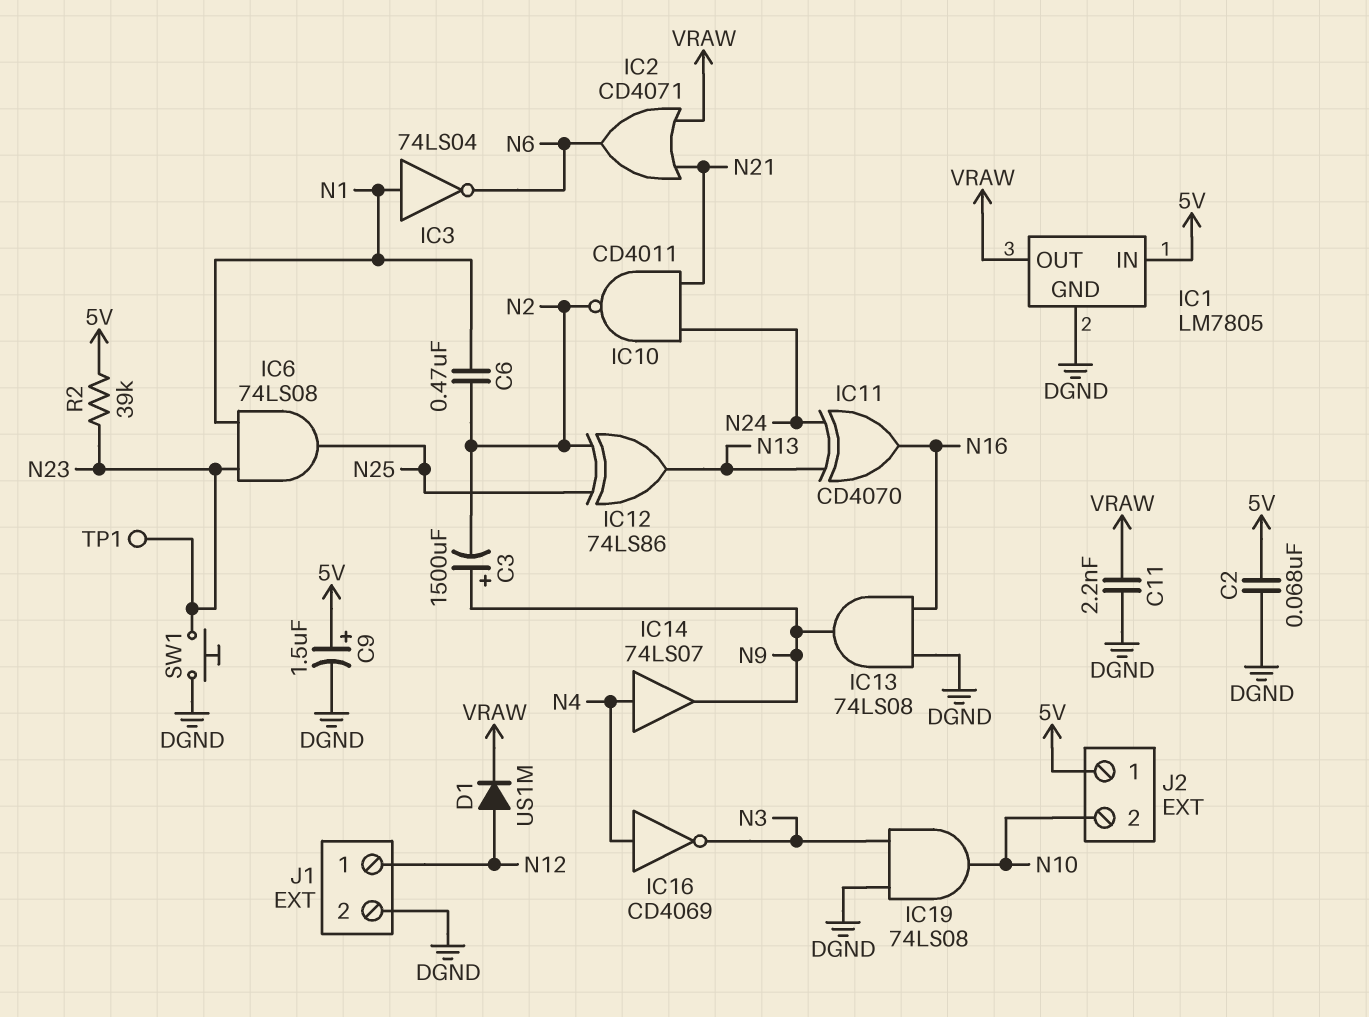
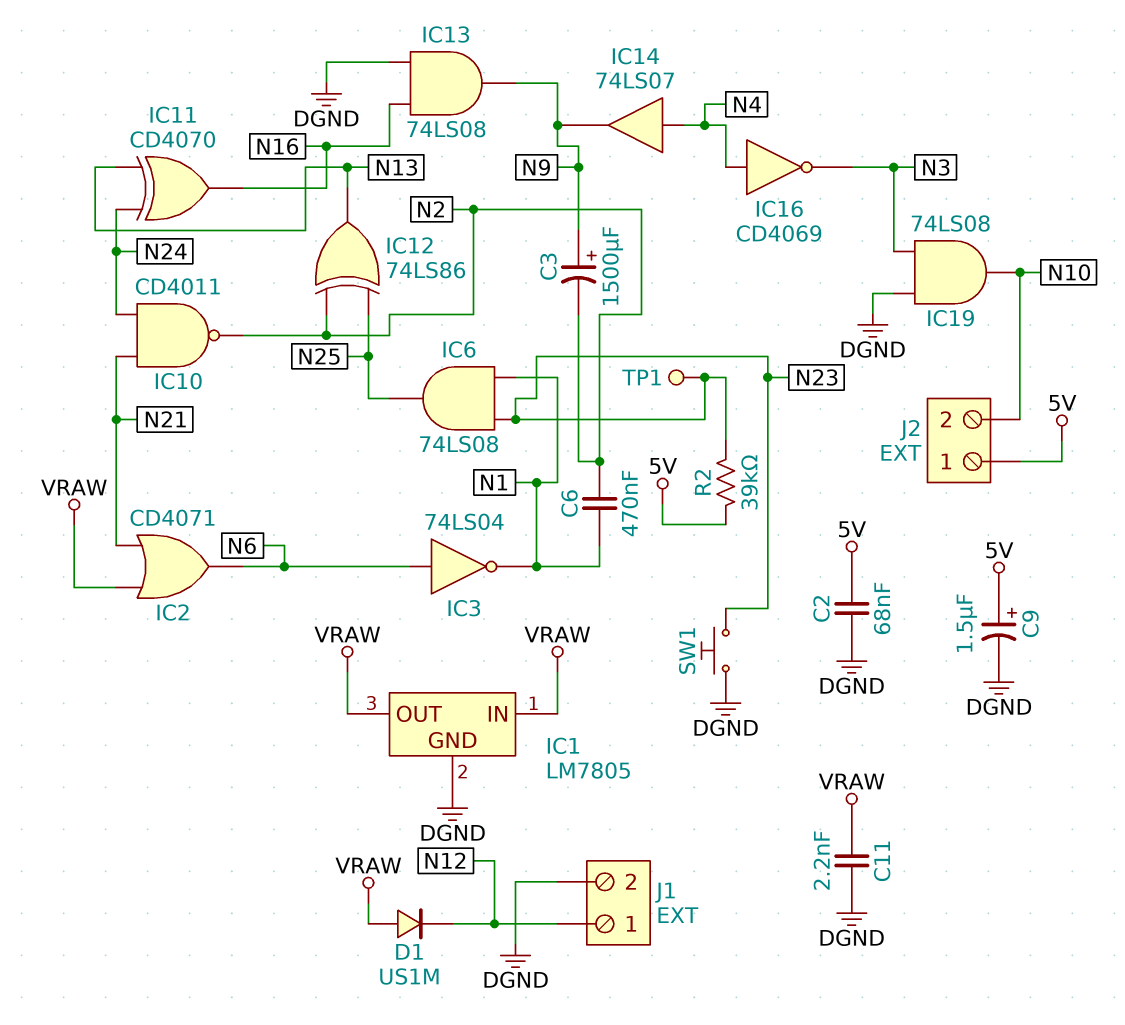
D1: diode US1M (A N12, K VRAW) -> diode US1M (A VRAW, K N12)
IC1 pin IN: 5V -> VRAW
IC3: NOT 74LS04 (in N1, out N6) -> NOT 74LS04 (in N6, out N1)

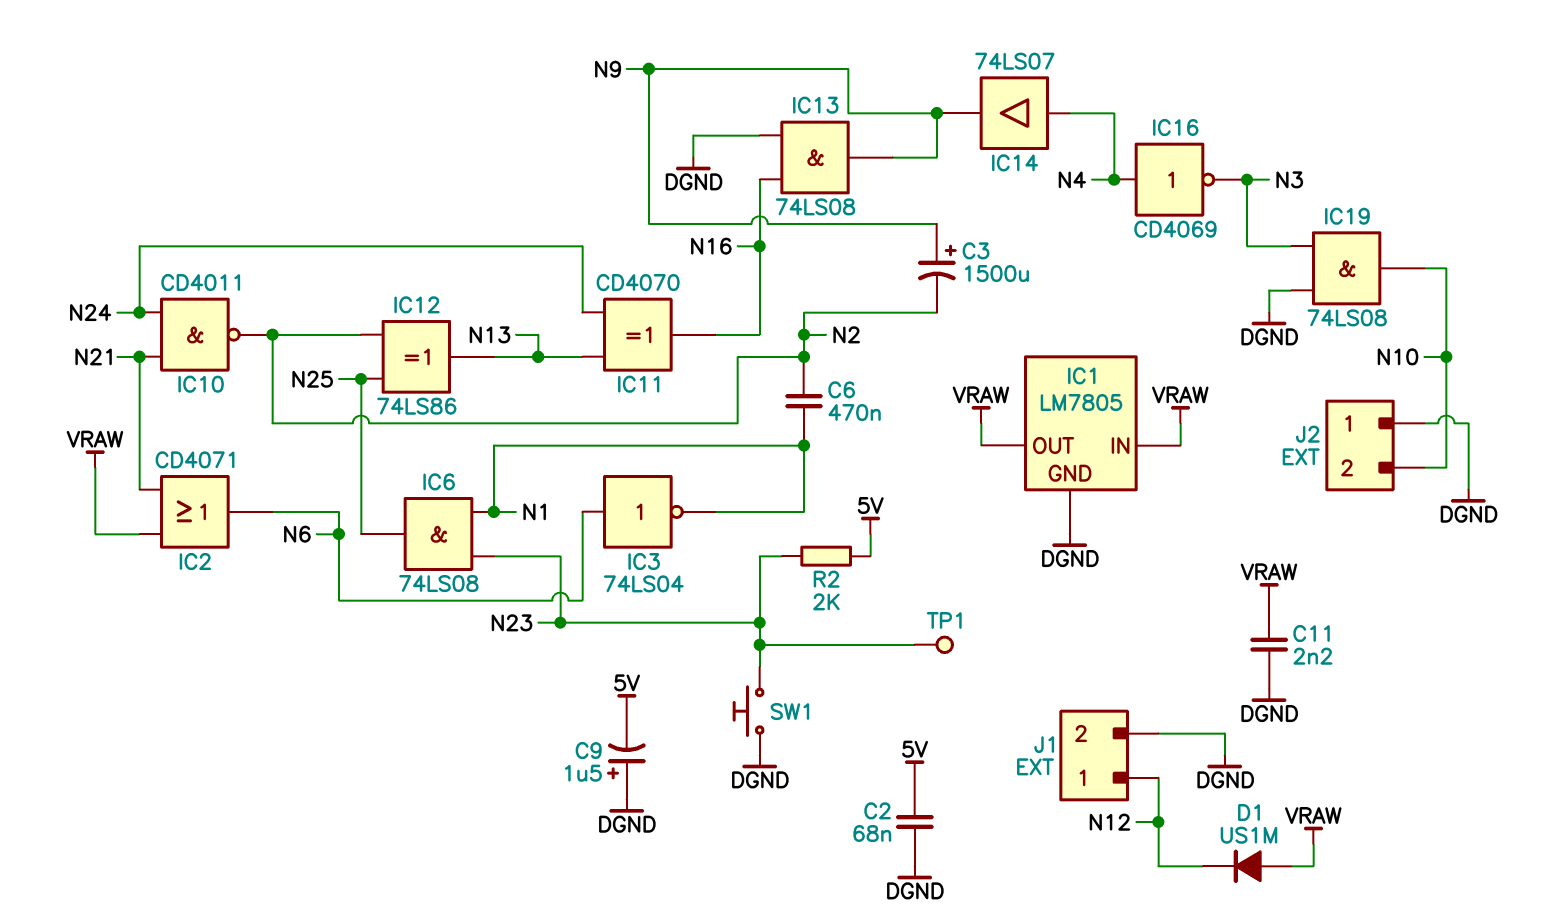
C9: 1.5uF (plus 5V, minus DGND) -> 1.5uF (plus DGND, minus 5V)
J2 pin 1: 5V -> DGND
R2: 39k (5V, N23) -> 2k (5V, N23)

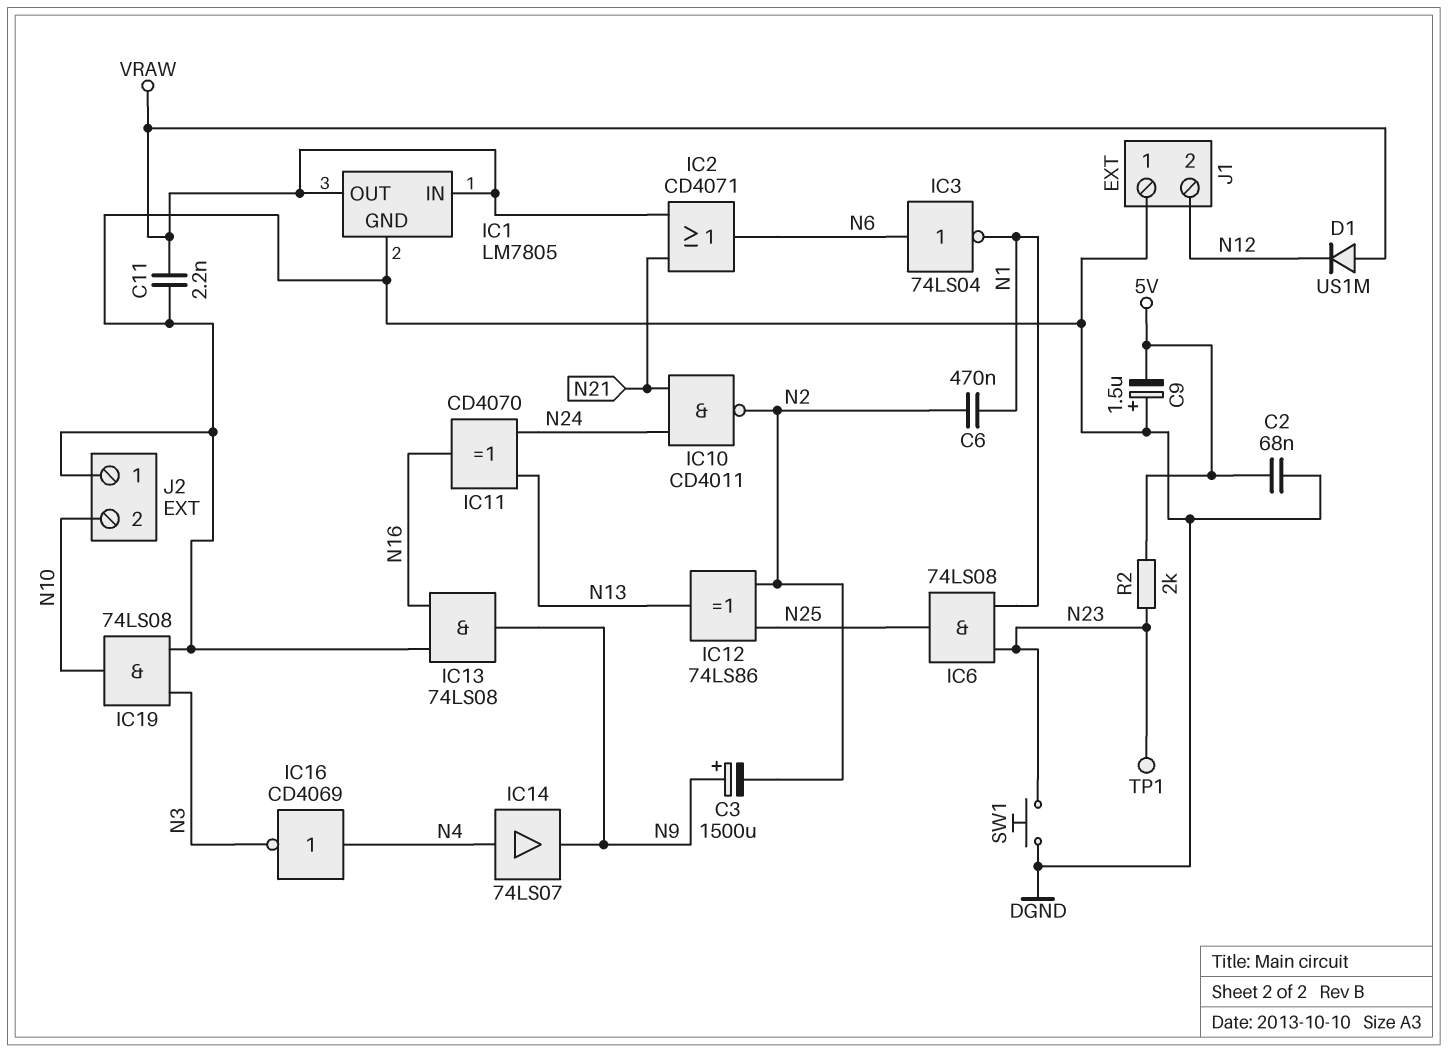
J1 pin 1: N12 -> DGND
J1 pin 2: DGND -> N12

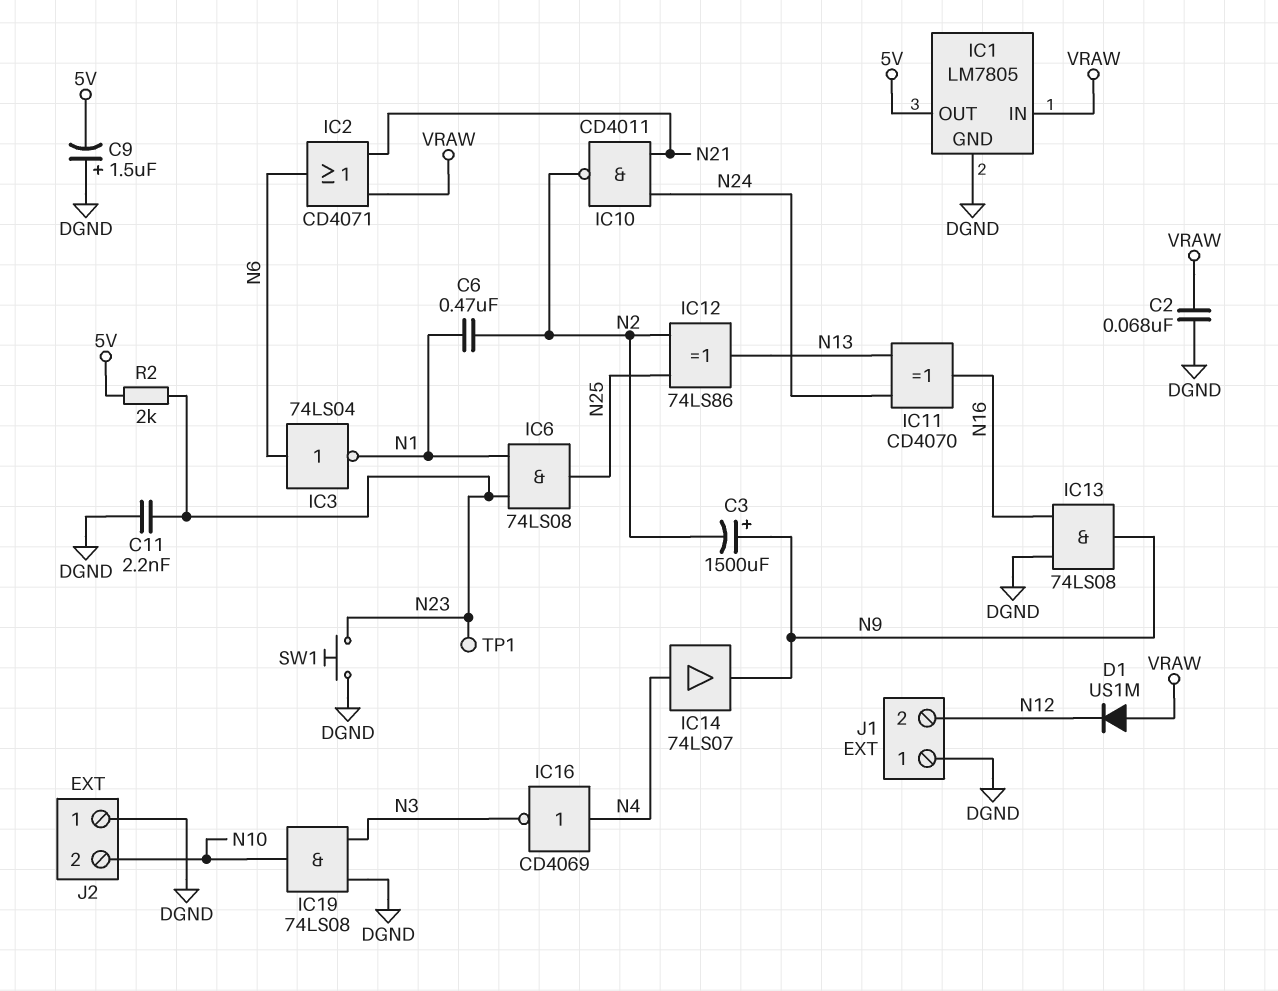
C2: 68nF (5V, DGND) -> 68nF (DGND, VRAW)
C11: 2.2nF (DGND, VRAW) -> 2.2nF (DGND, N23)
IC1 pin OUT: VRAW -> 5V

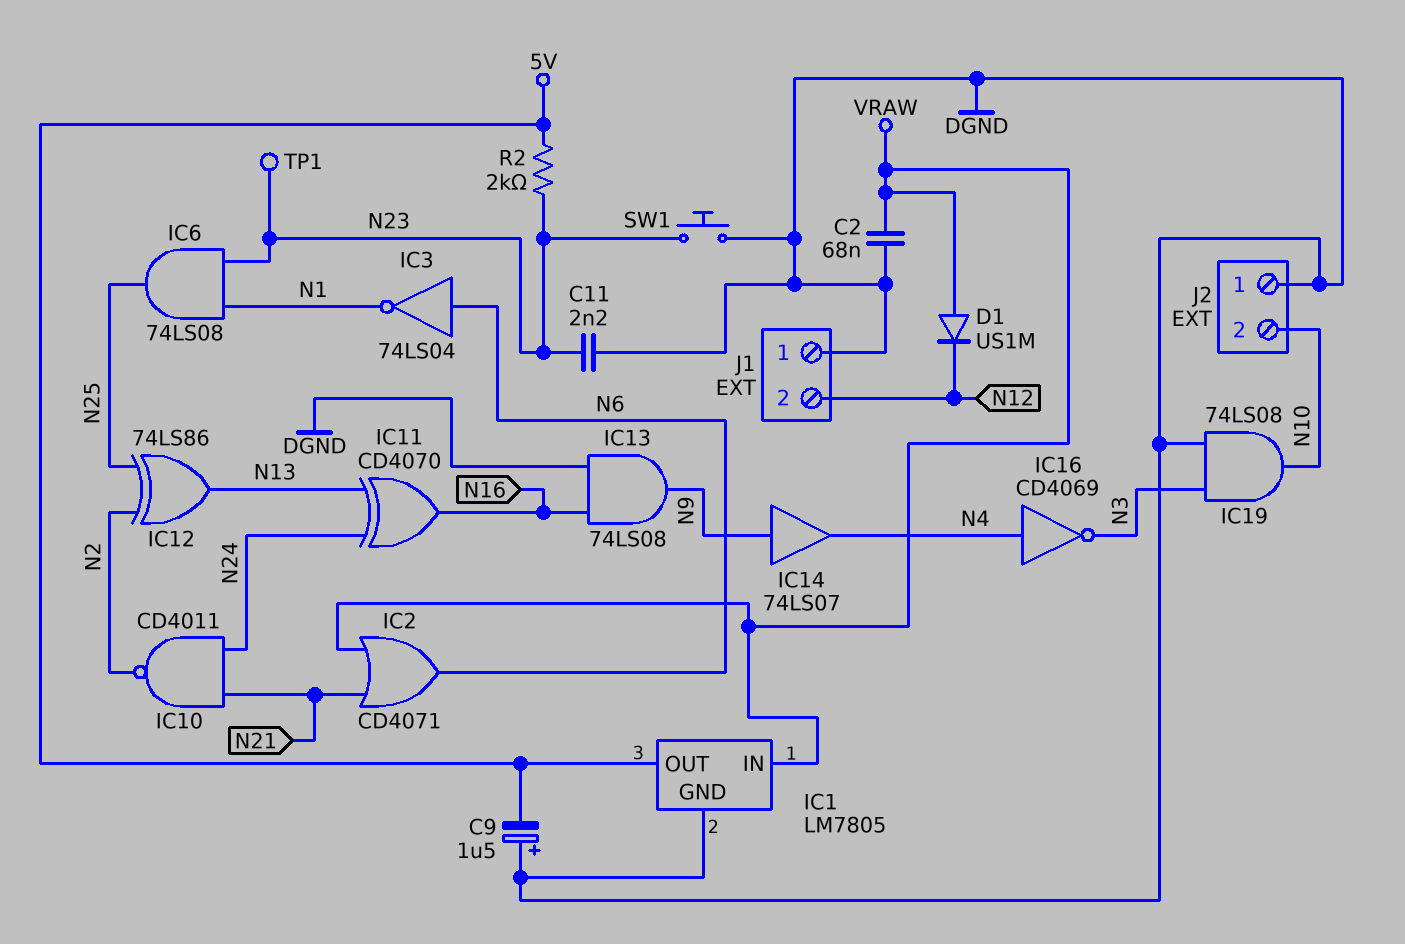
C3: 1500uF (plus N9, minus N2) -> none
C6: 470nF (N1, N2) -> none
IC14: buffer 74LS07 (in N4, out N9) -> buffer 74LS07 (in N9, out N4)

